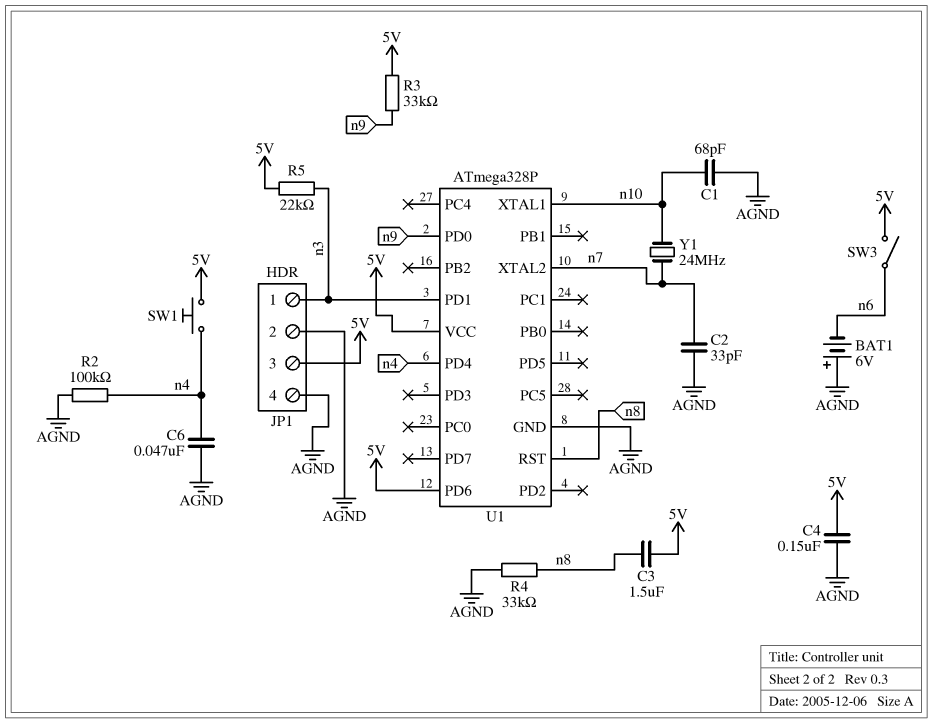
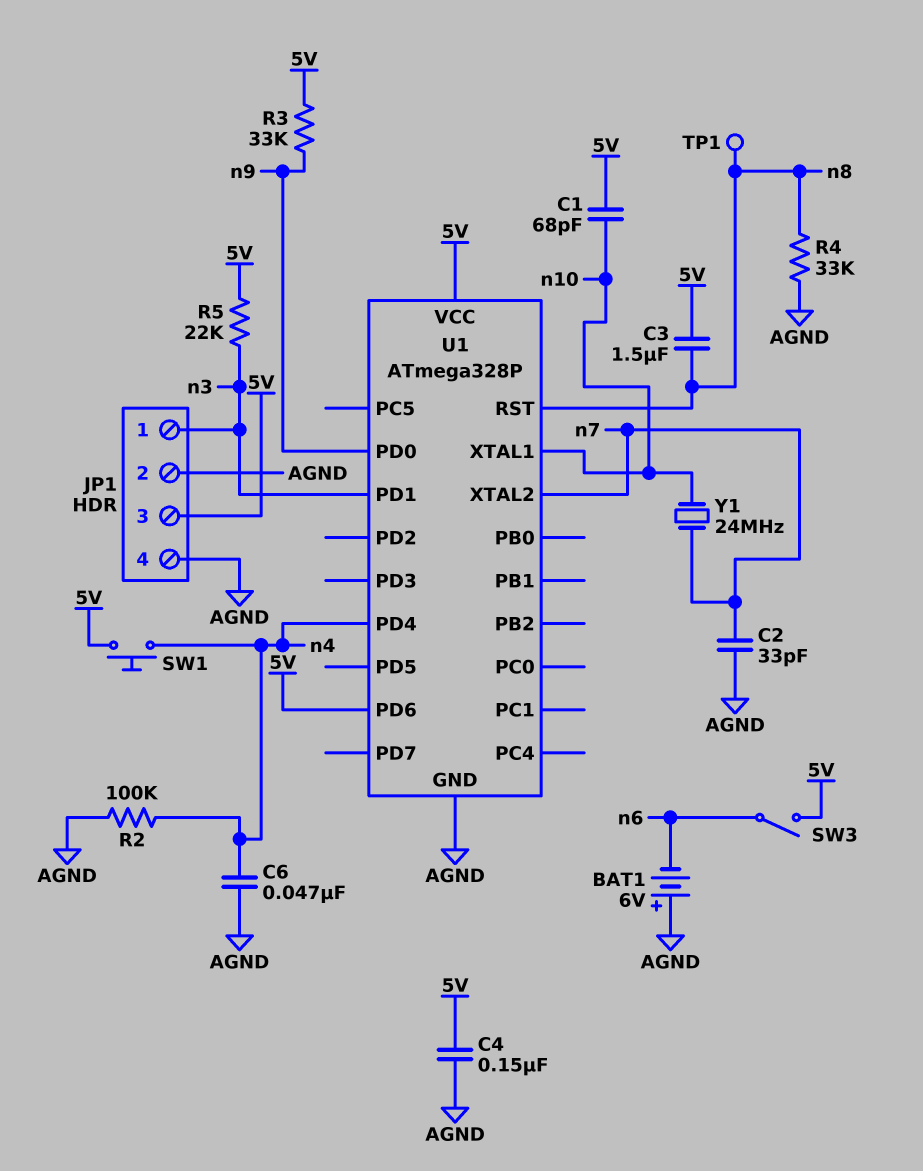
C1: 68pF (AGND, n10) -> 68pF (5V, n10)
TP1: none -> test point (n8)

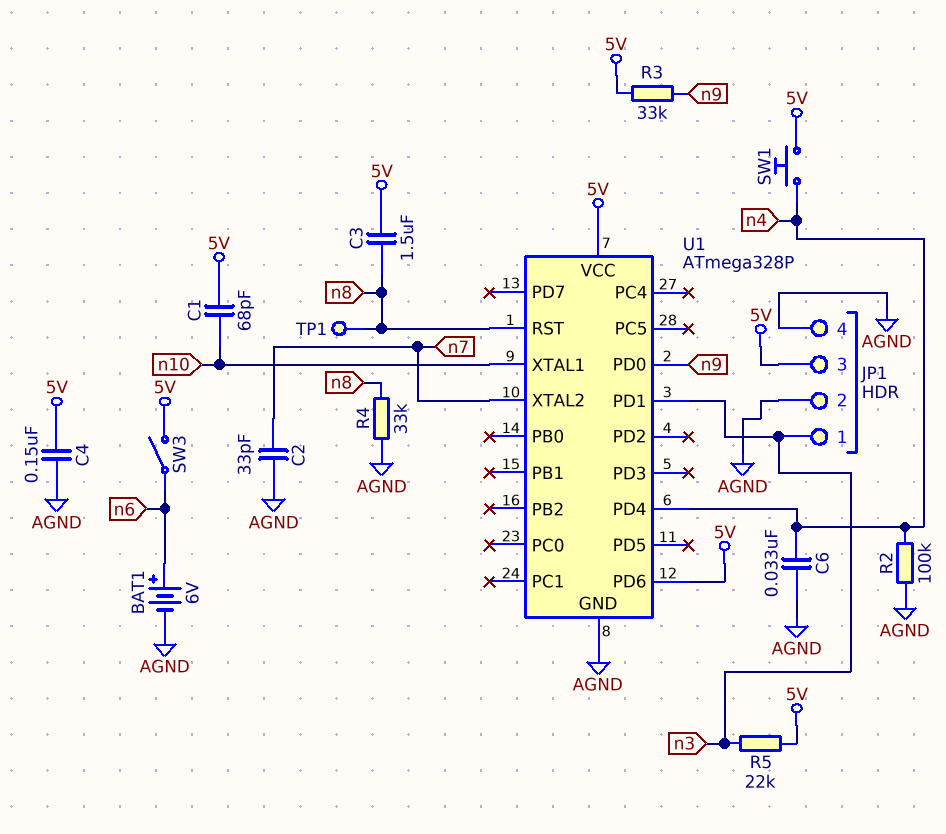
BAT1: 6V (plus AGND, minus n6) -> 6V (plus n6, minus AGND)
C6: 47nF (AGND, n4) -> 33nF (AGND, n4)
Y1: 24MHz (n7, n10) -> none

